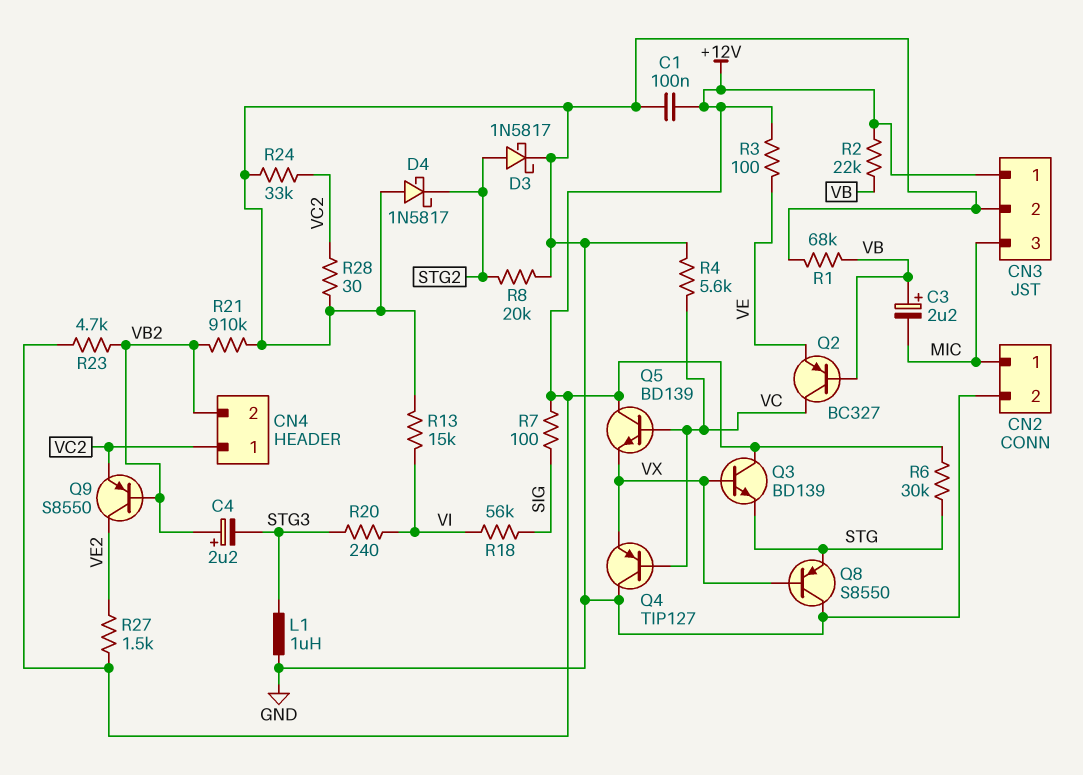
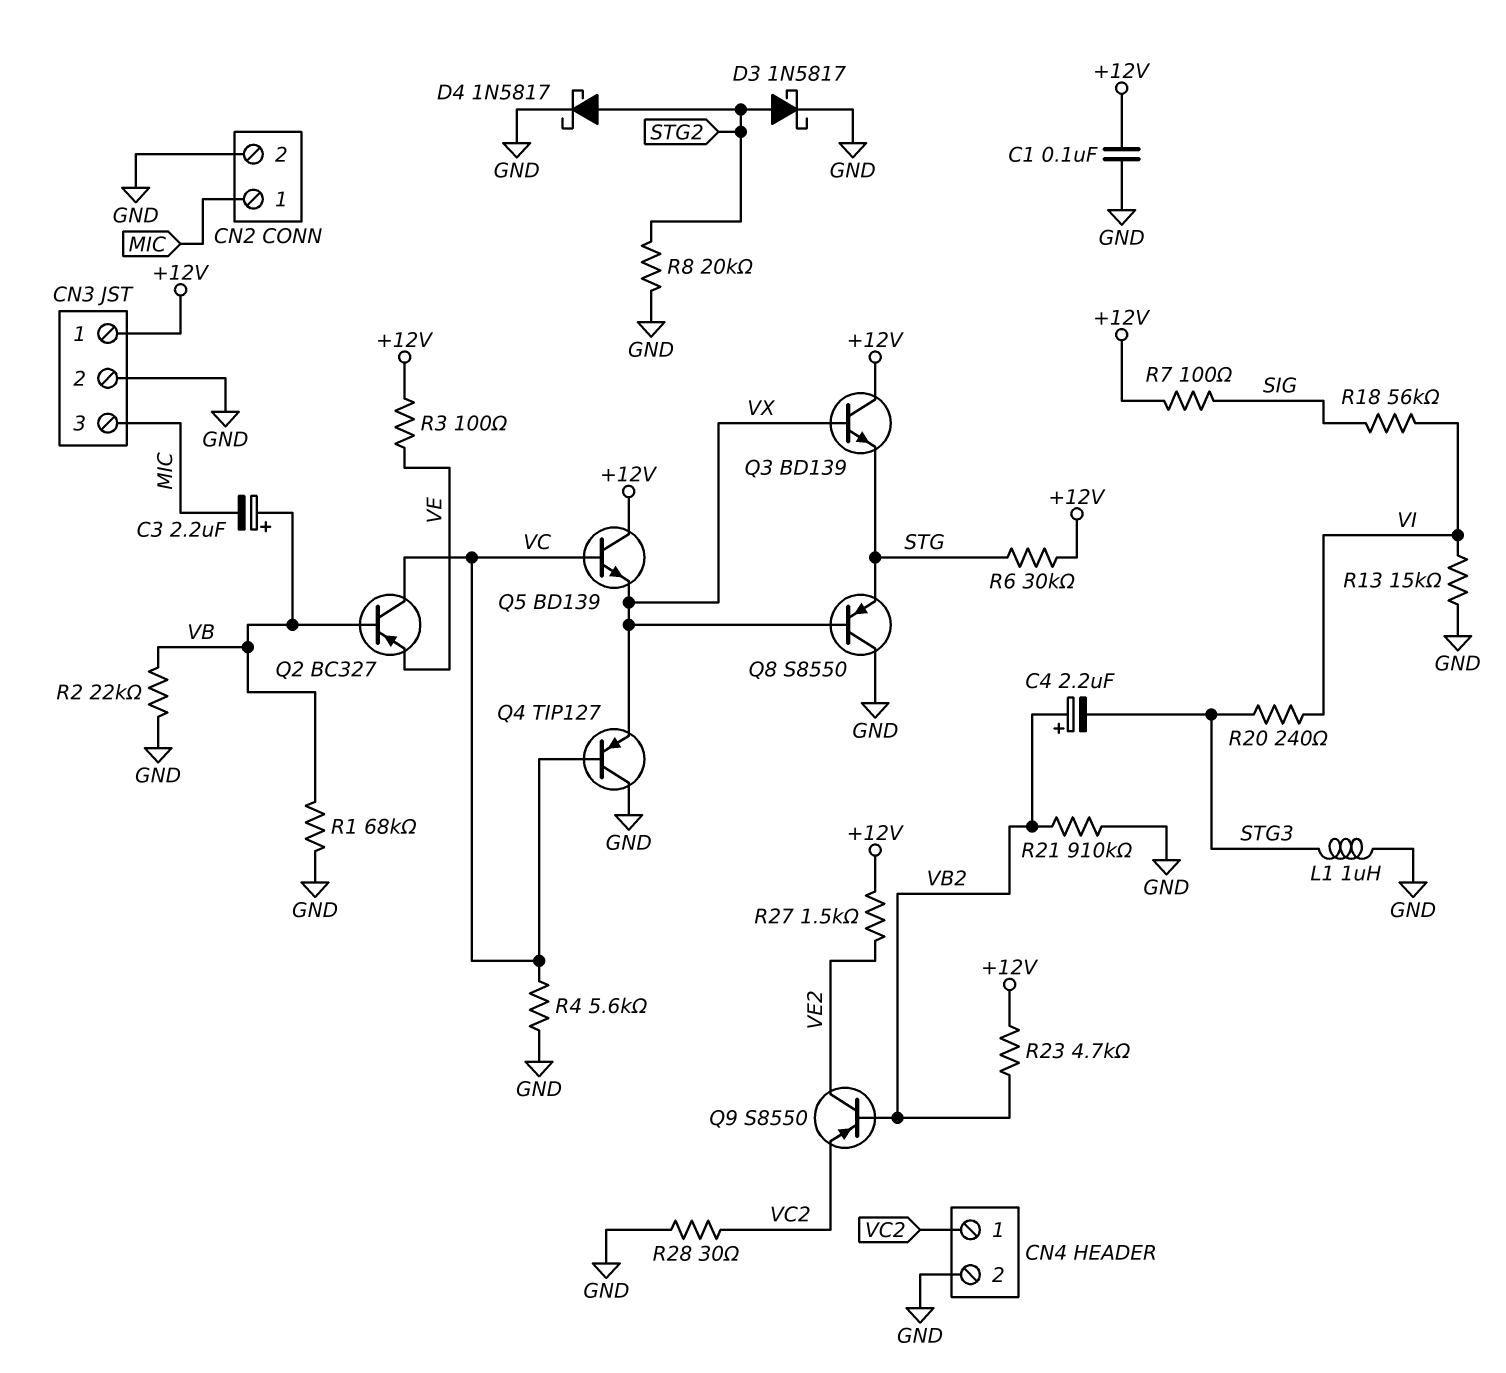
CN4 pin 2: VB2 -> GND
D4: schottky 1N5817 (A GND, K STG2) -> schottky 1N5817 (A STG2, K GND)
R2: 22k (+12V, VB) -> 22k (GND, VB)
R24: 33k (GND, VC2) -> none

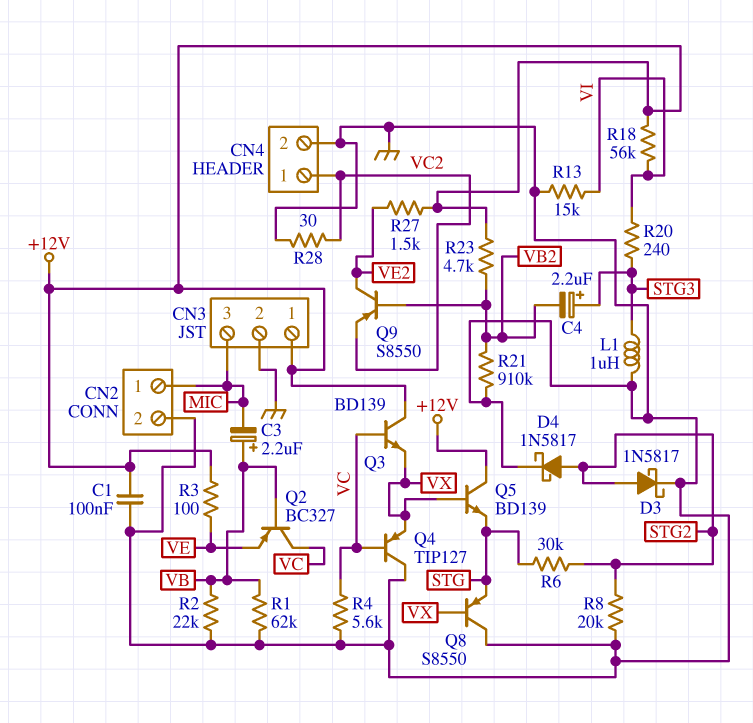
C4: 2.2uF (plus VB2, minus STG3) -> 2.2uF (plus STG3, minus VB2)
Q3: NPN BD139 (B VX, C +12V, E STG) -> NPN BD139 (B VC, C +12V, E VX)
Q5: NPN BD139 (B VC, C +12V, E VX) -> NPN BD139 (B VX, C +12V, E STG)
R1: 68k (GND, VB) -> 62k (GND, VB)
R6: 30k (+12V, STG) -> 30k (STG, STG2)
R7: 100 (+12V, SIG) -> none
R18: 56k (SIG, VI) -> 56k (+12V, VI)

